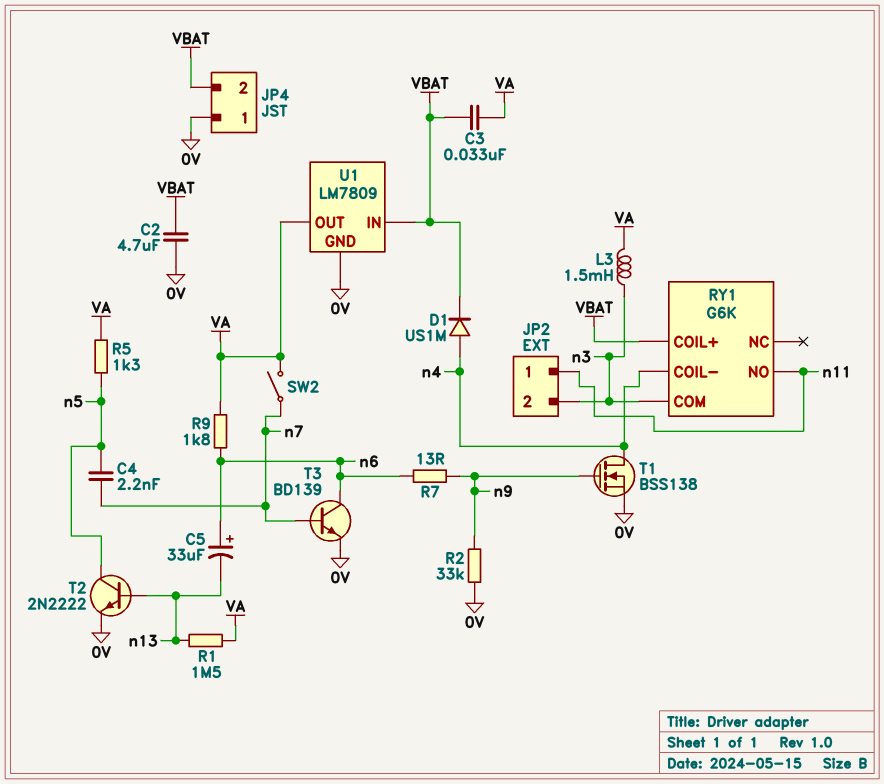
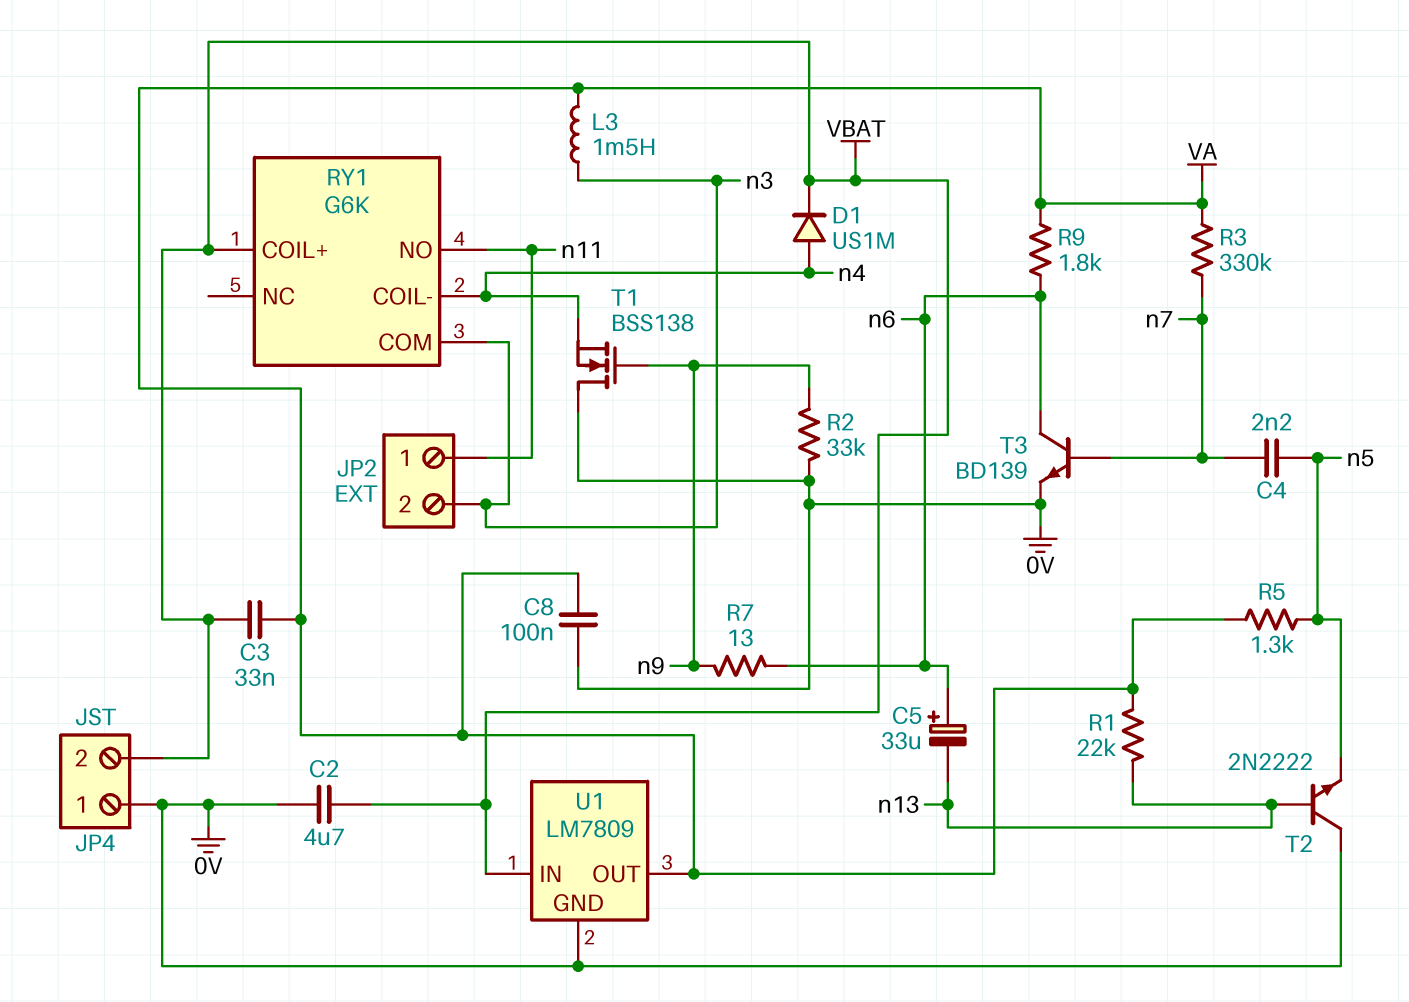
C8: none -> 100nF (0V, VA)
R1: 1.5M (VA, n13) -> 22k (VA, n13)
R3: none -> 330k (VA, n7)
SW2: switch (VA, n7) -> none
T1: NMOS BSS138 (G n9, D n4, S 0V) -> NMOS BSS138 (G n9, D 0V, S n4)
T2: NPN 2N2222 (B n13, C n5, E 0V) -> NPN 2N2222 (B n13, C 0V, E n5)

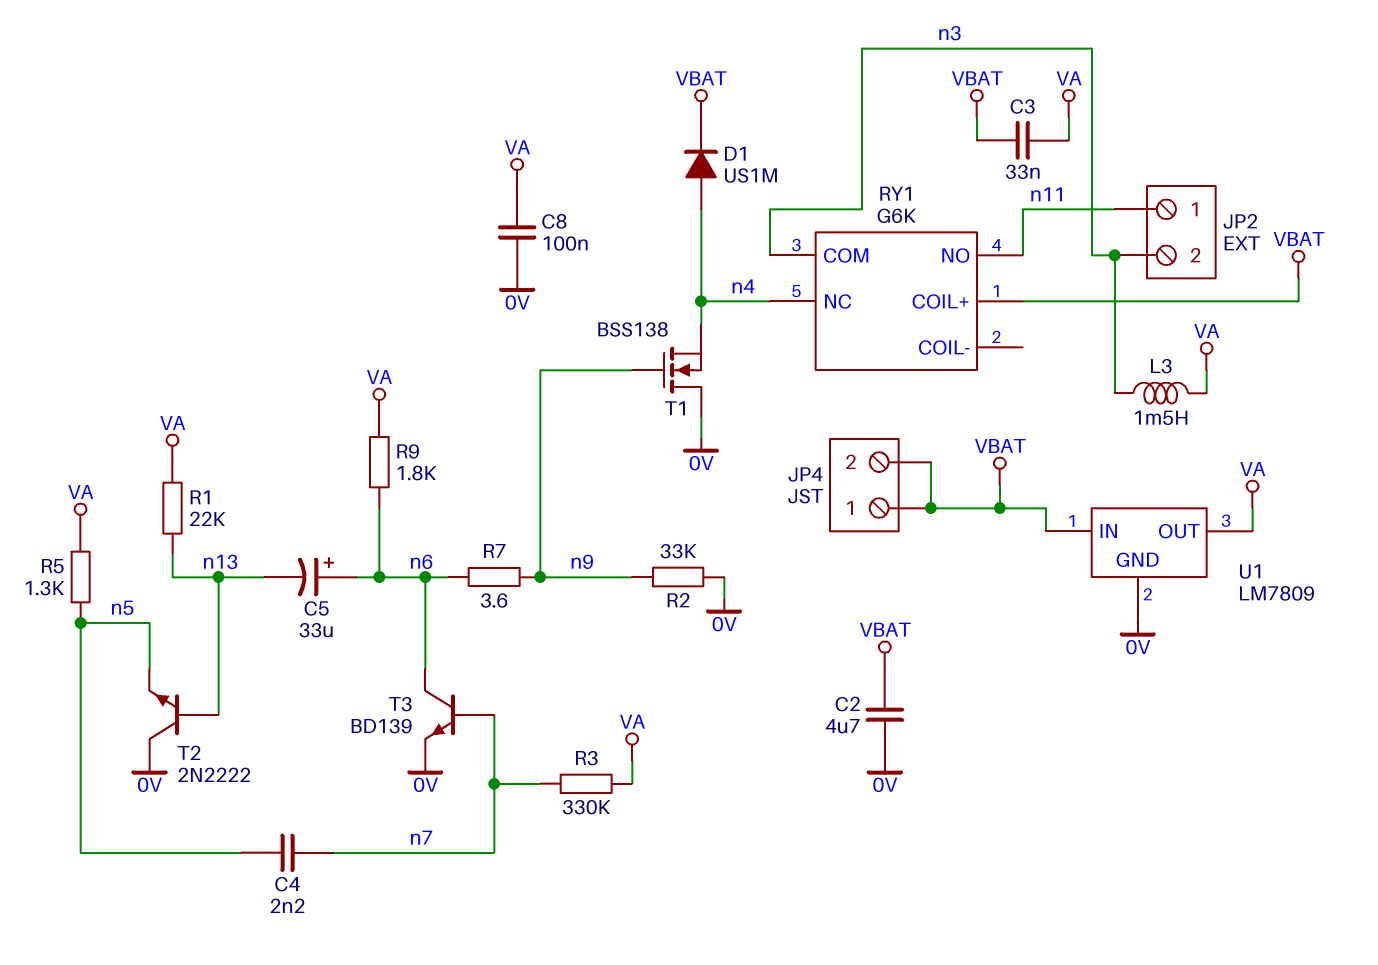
JP4 pin 1: 0V -> VBAT
R7: 13 (n6, n9) -> 3.6 (n6, n9)
RY1 pin COIL-: n4 -> none
RY1 pin NC: none -> n4

